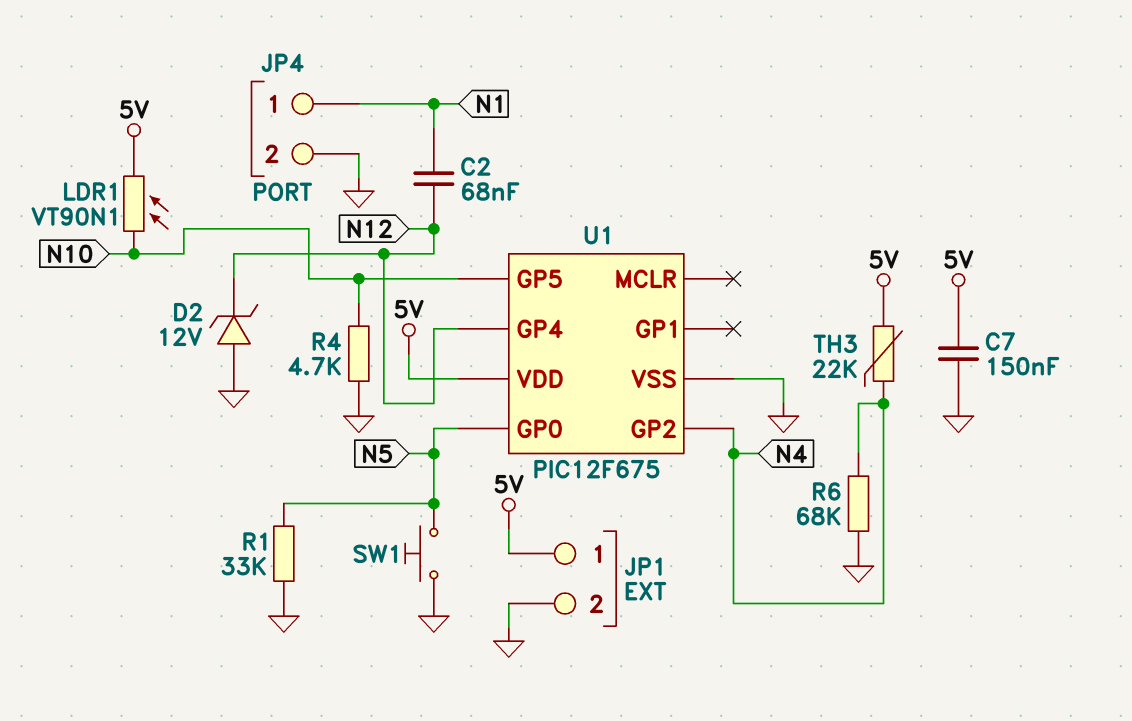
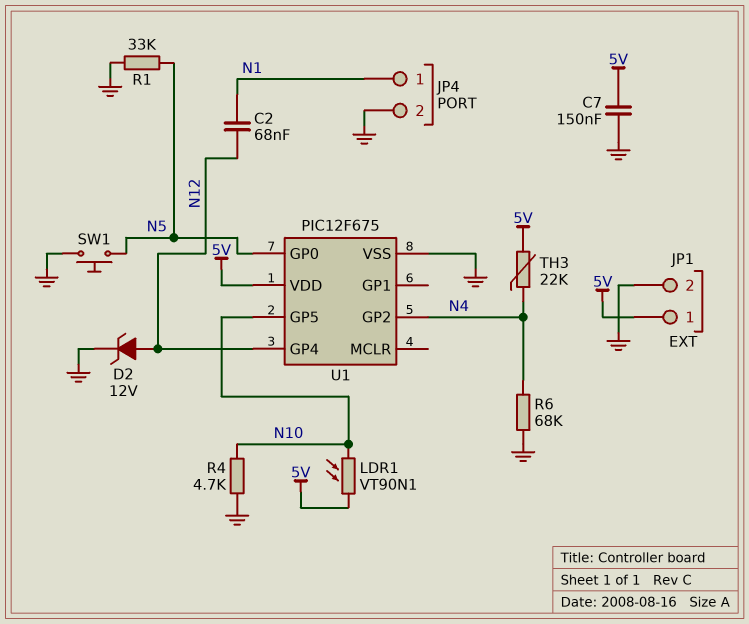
D2: zener 12V (A GND, K N12) -> zener 12V (A N12, K GND)

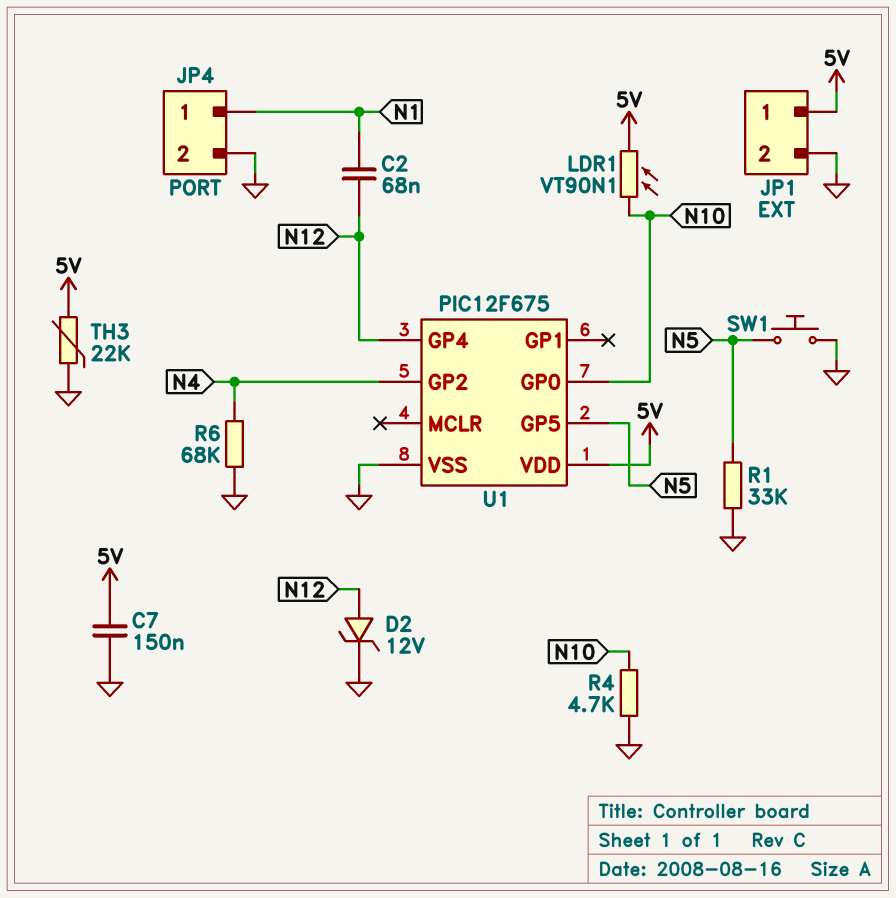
TH3: 22k (5V, N4) -> 22k (5V, GND)
U1 pin GP0: N5 -> N10
U1 pin GP5: N10 -> N5

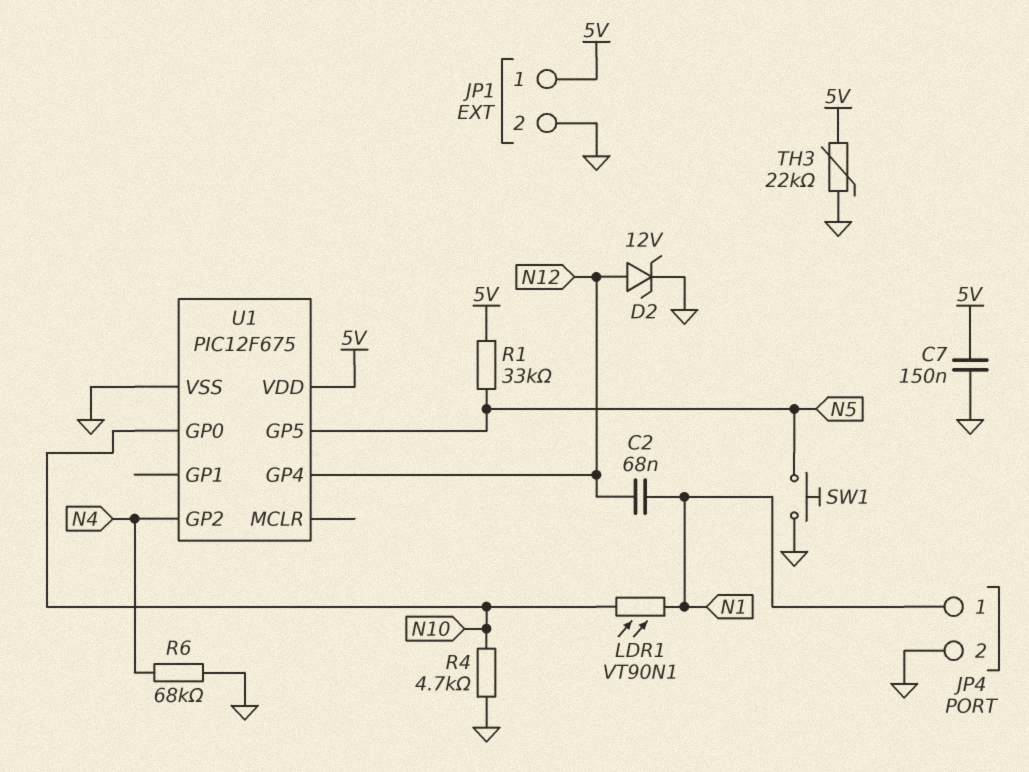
LDR1: VT90N1 (5V, N10) -> VT90N1 (N1, N10)
R1: 33k (GND, N5) -> 33k (5V, N5)

